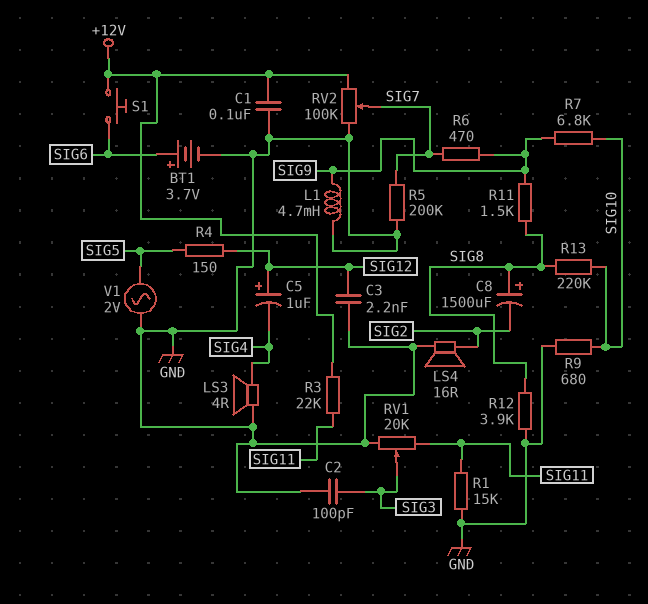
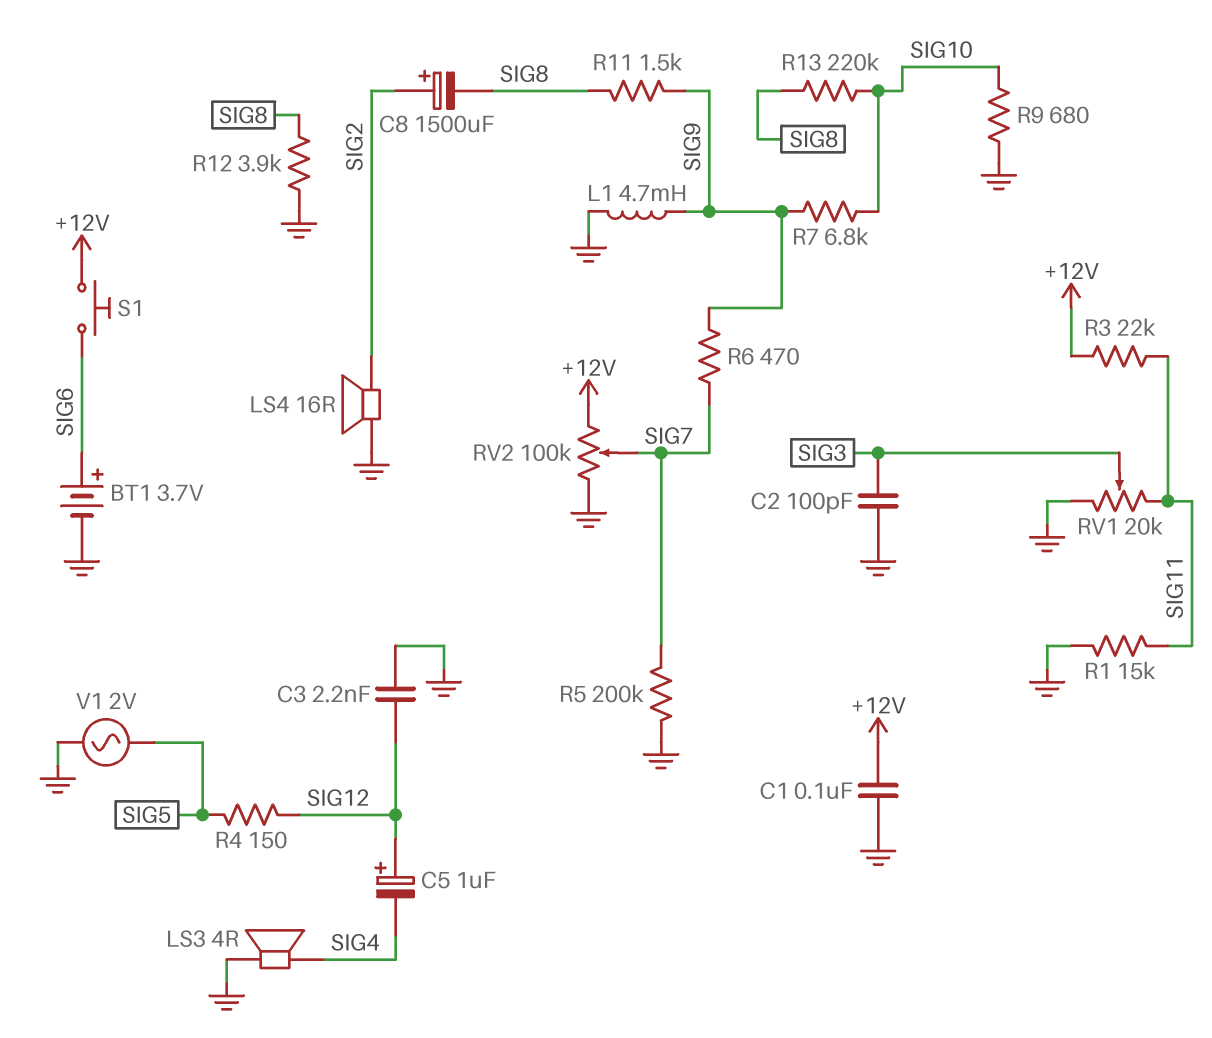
C8: 1500uF (plus SIG8, minus SIG2) -> 1500uF (plus SIG2, minus SIG8)

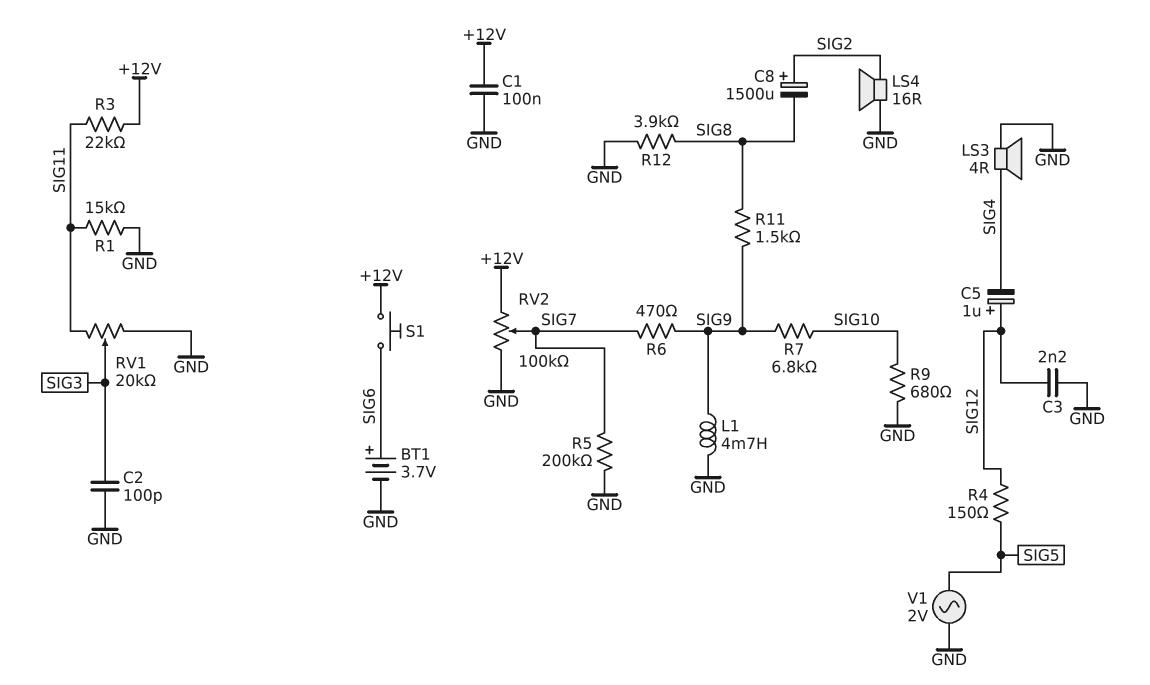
R13: 220k (SIG8, SIG10) -> none

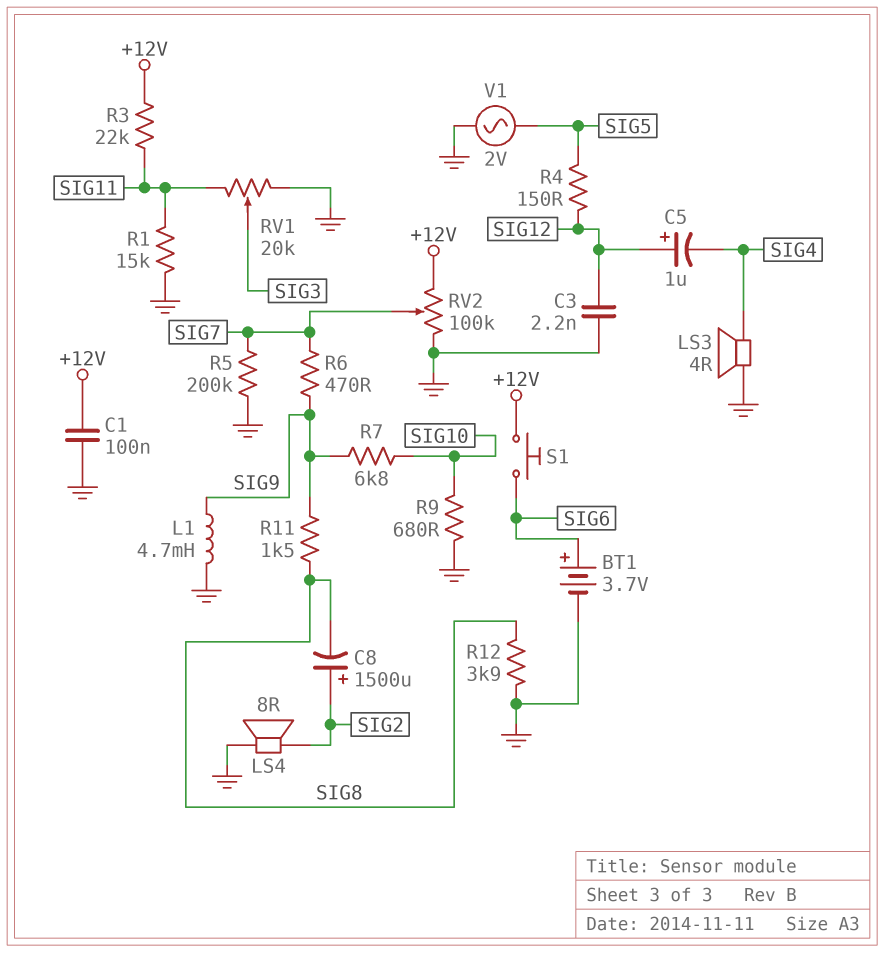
C2: 100pF (GND, SIG3) -> none
LS4: speaker 16R (GND, SIG2) -> speaker 8R (GND, SIG2)

